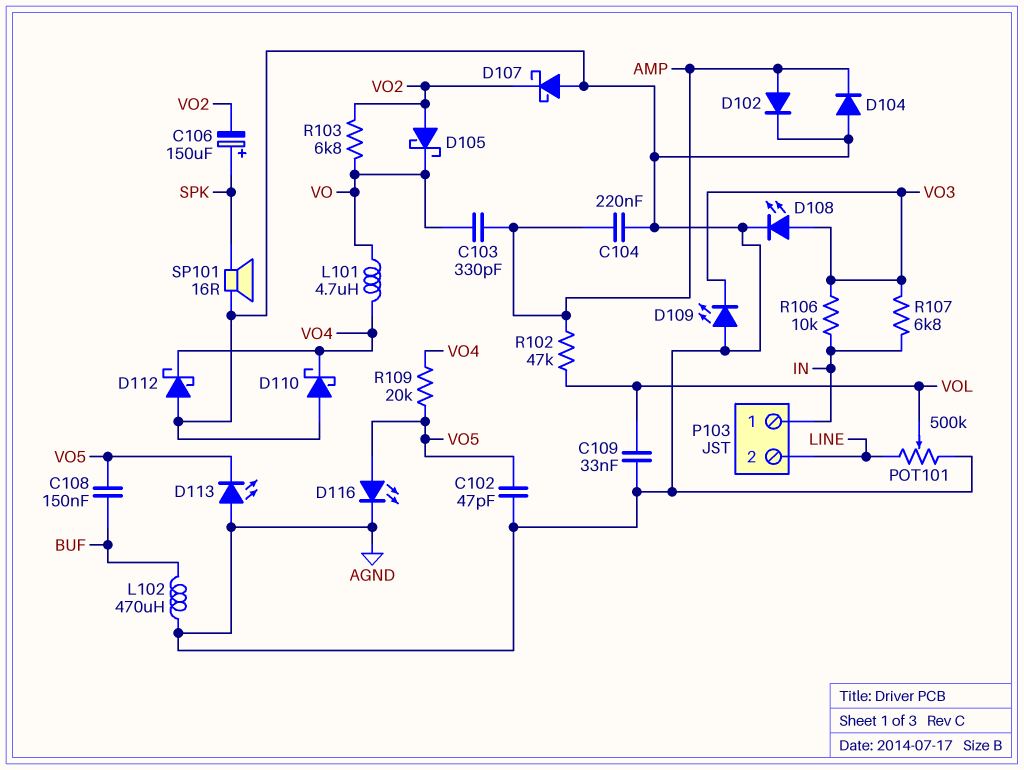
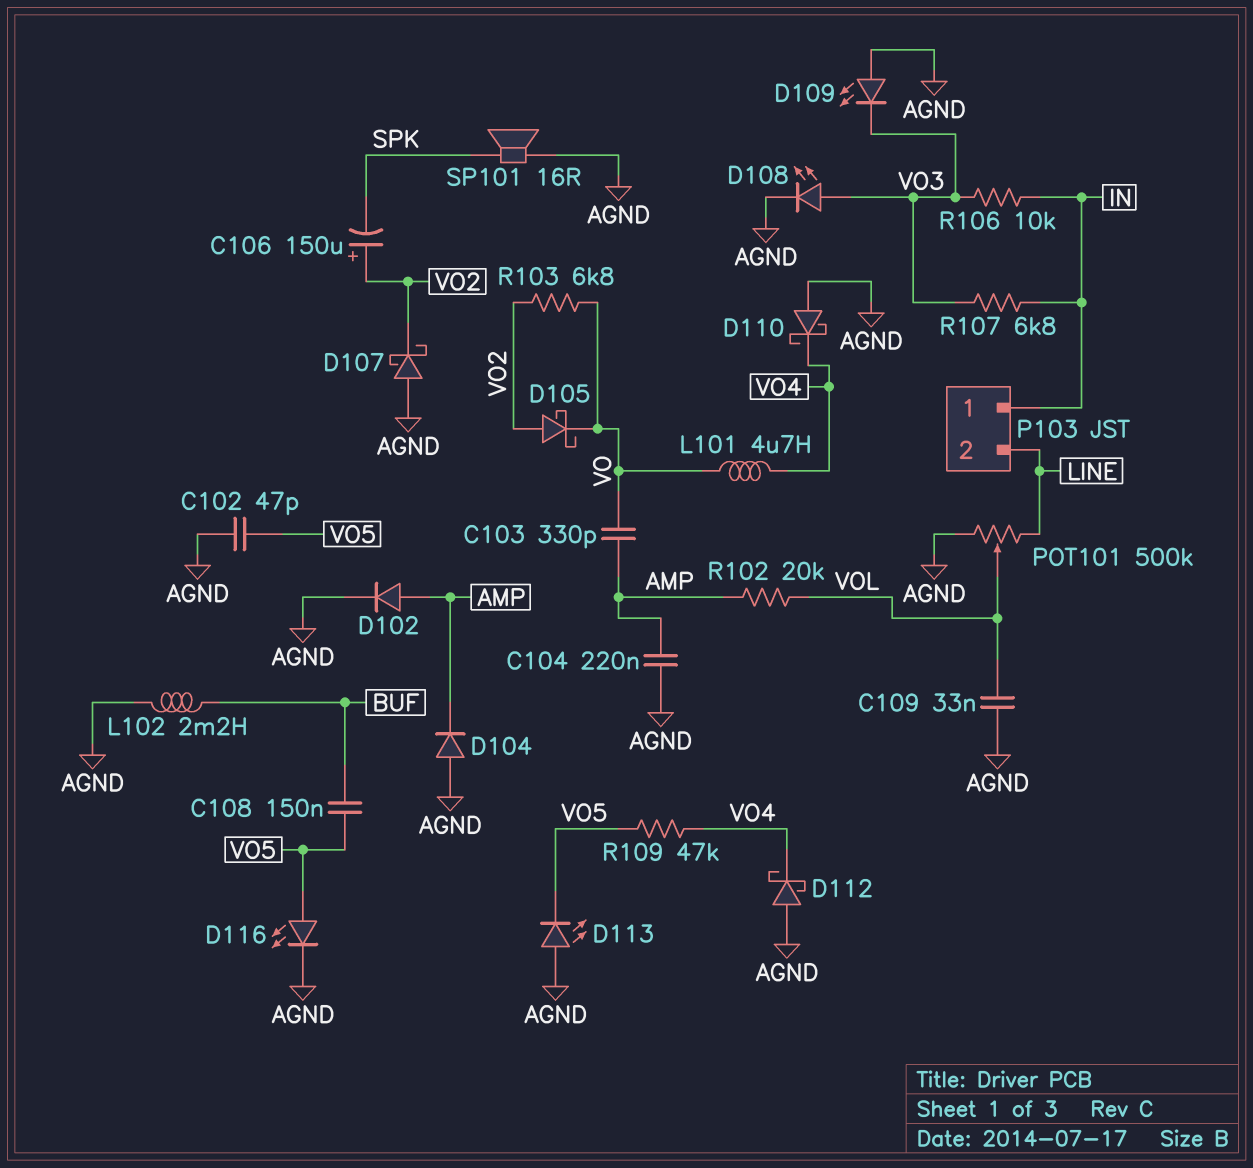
C106: 150uF (plus SPK, minus VO2) -> 150uF (plus VO2, minus SPK)
L102: 470uH (AGND, BUF) -> 2.2mH (AGND, BUF)
R102: 47k (AMP, VOL) -> 20k (AMP, VOL)
R109: 20k (VO4, VO5) -> 47k (VO4, VO5)

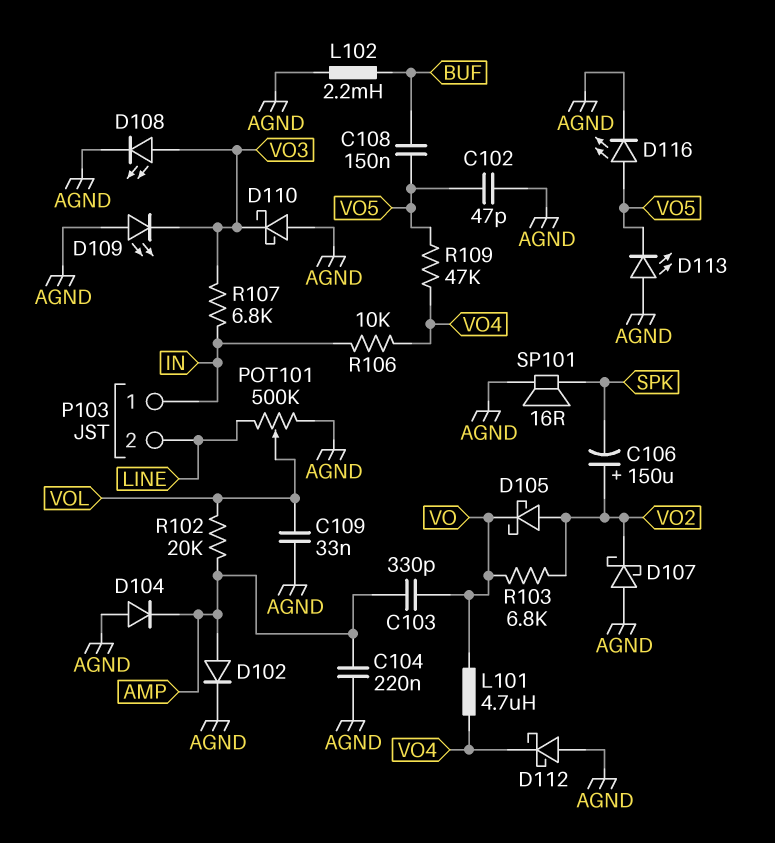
D110: schottky (A AGND, K VO4) -> schottky (A AGND, K VO3)
R106: 10k (IN, VO3) -> 10k (IN, VO4)

